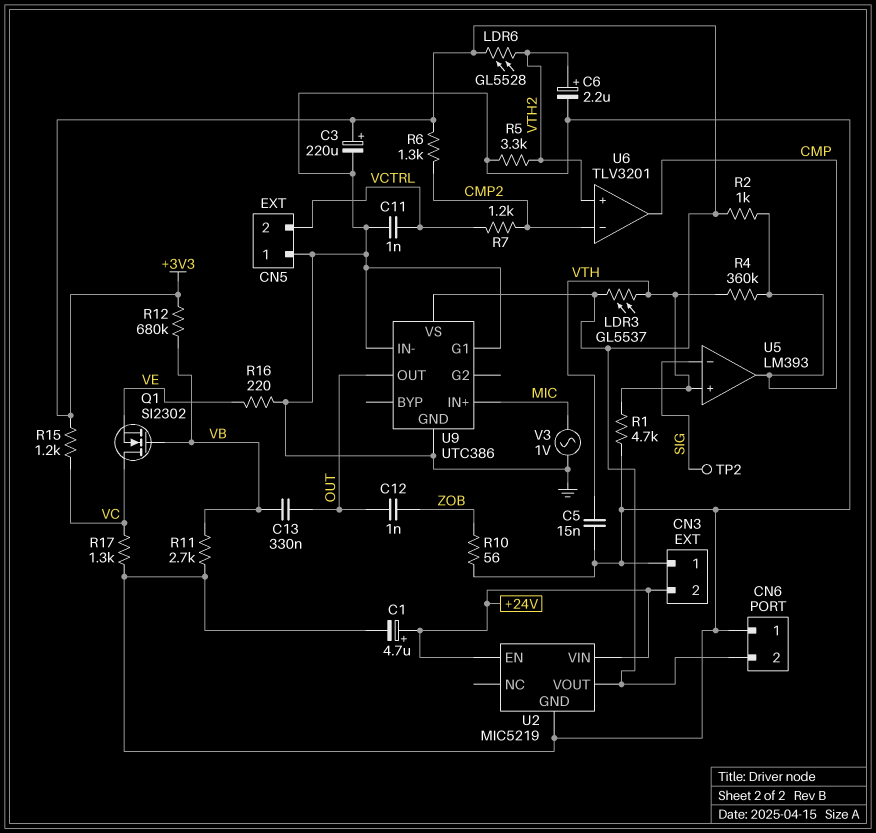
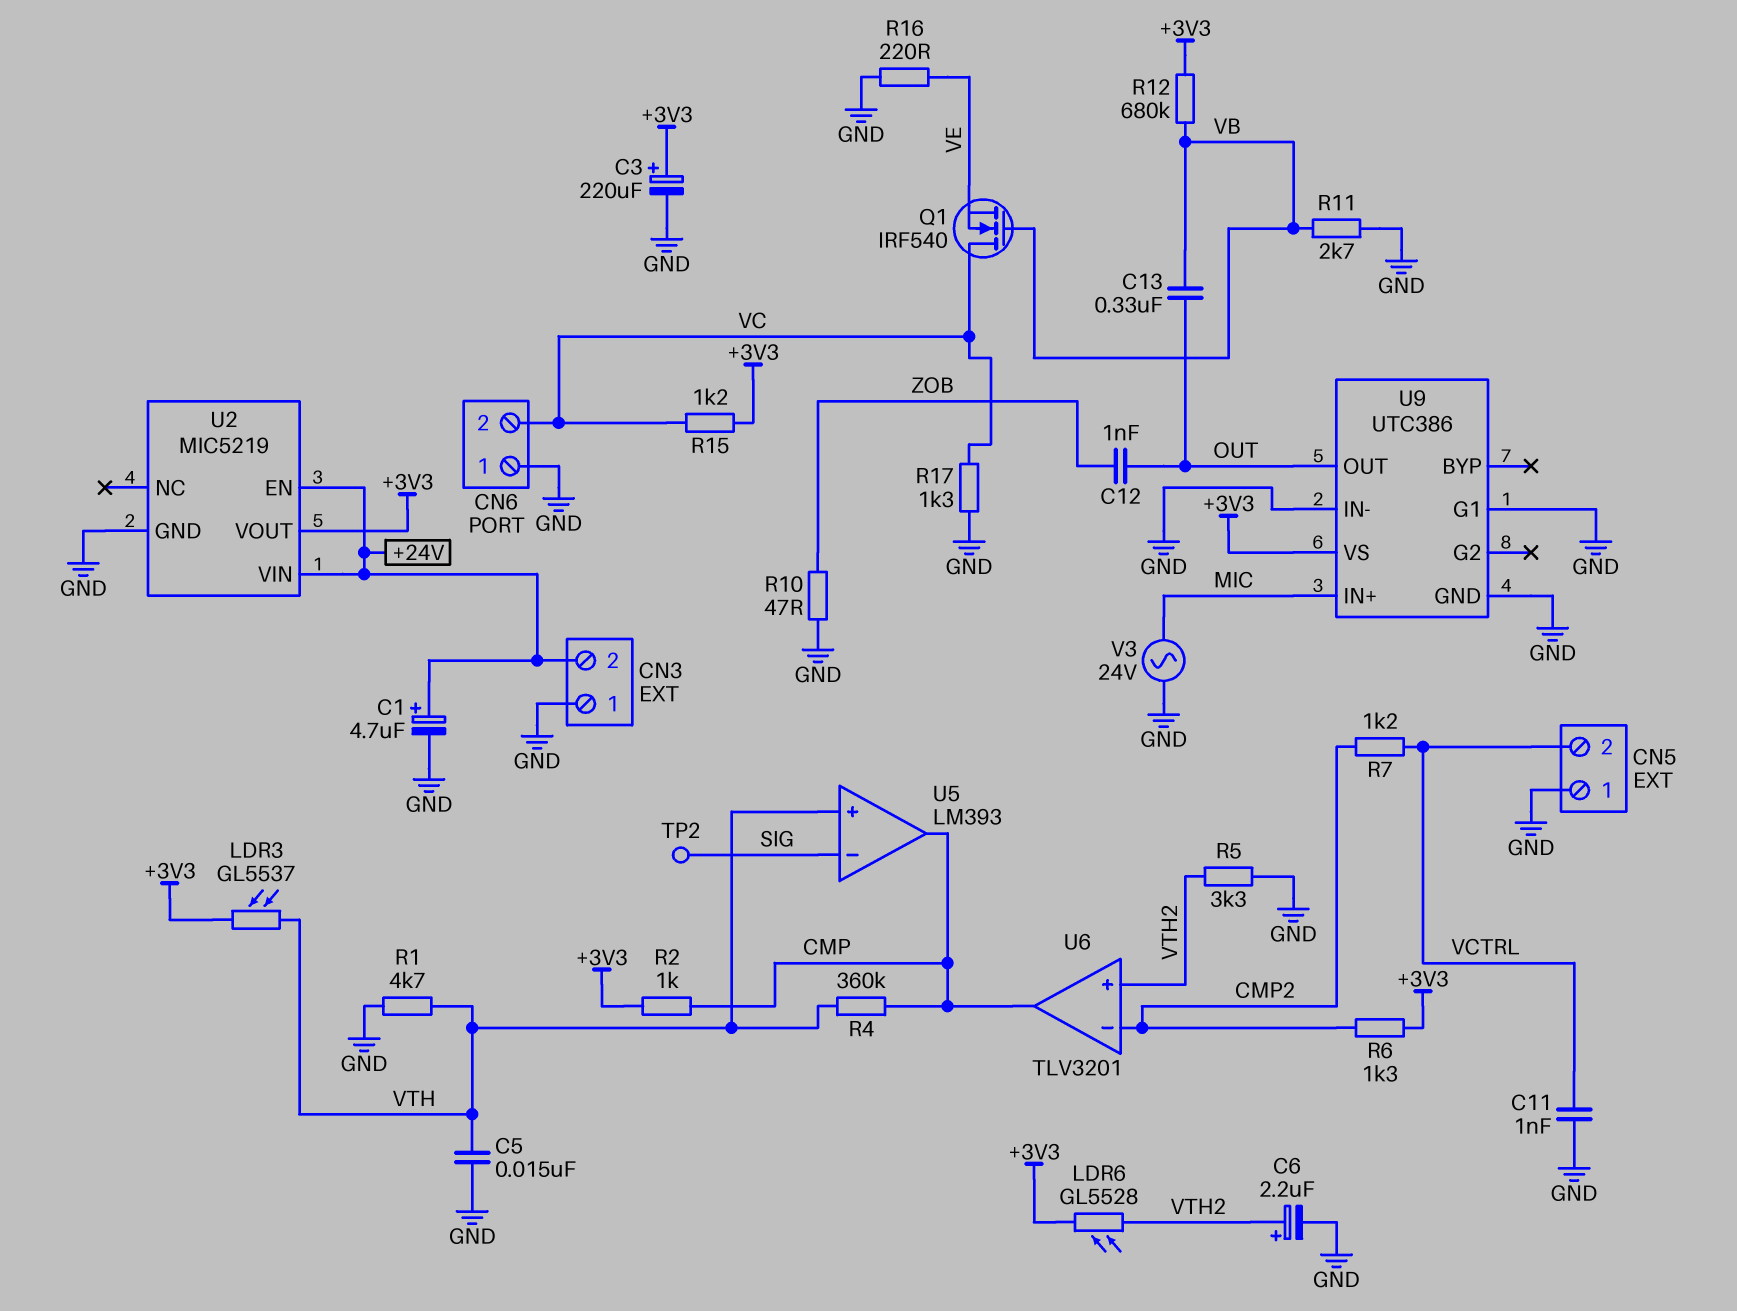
CN6 pin 2: +3V3 -> VC
Q1: NMOS SI2302 (G VB, D VC, S VE) -> NMOS IRF540 (G VB, D VC, S VE)
R10: 56 (GND, ZOB) -> 47 (GND, ZOB)
V3: AC 1V (GND, MIC) -> AC 24V (GND, MIC)

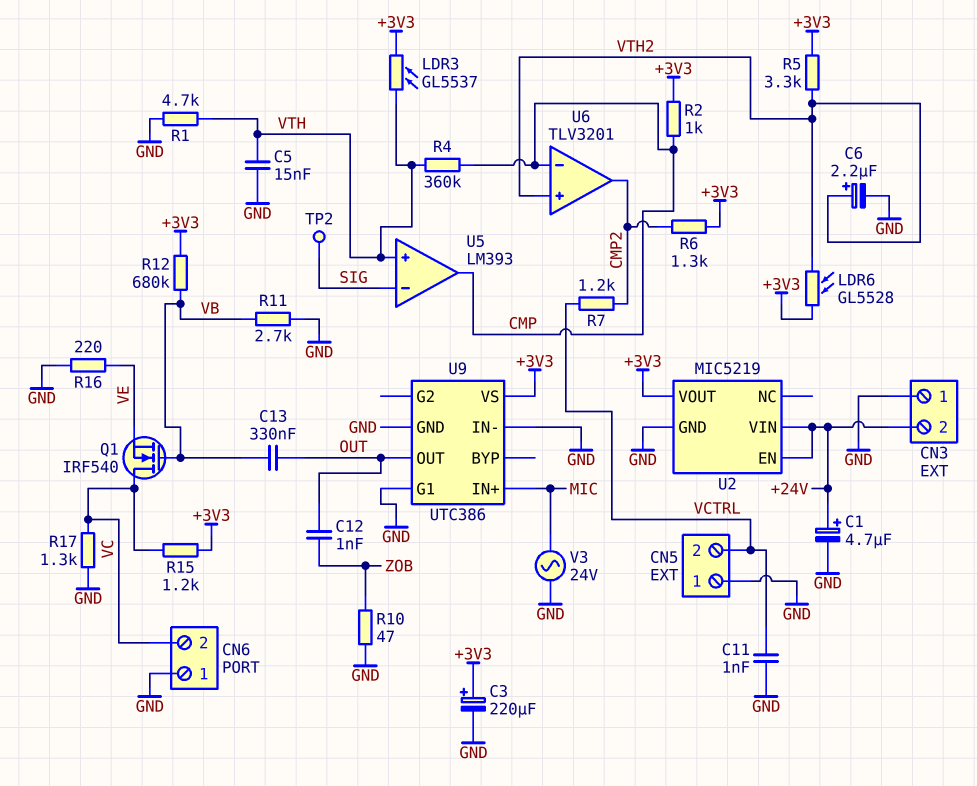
R5: 3.3k (GND, VTH2) -> 3.3k (+3V3, VTH2)
U6 pin in-: CMP2 -> CMP
U6 pin out: CMP -> CMP2

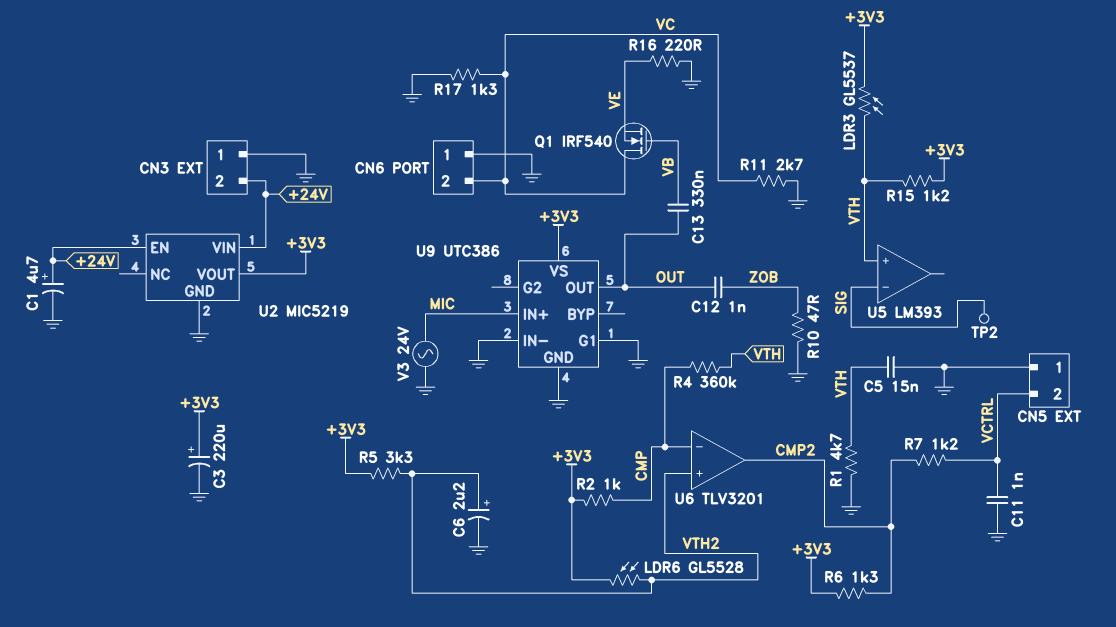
R11: 2.7k (GND, VB) -> 2.7k (GND, VC)
R12: 680k (+3V3, VB) -> none
R15: 1.2k (+3V3, VC) -> 1.2k (+3V3, VTH)
U5 pin out: CMP -> none

